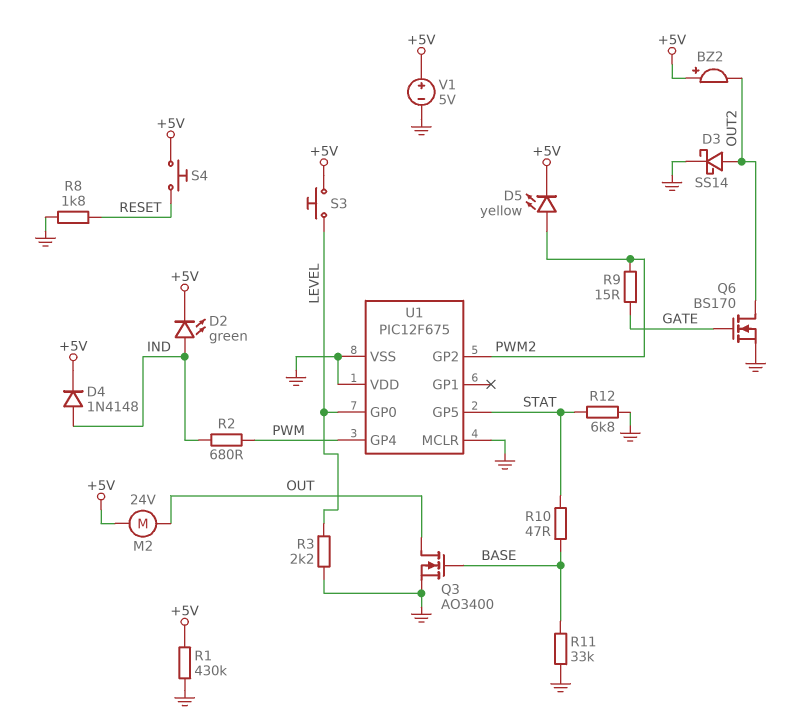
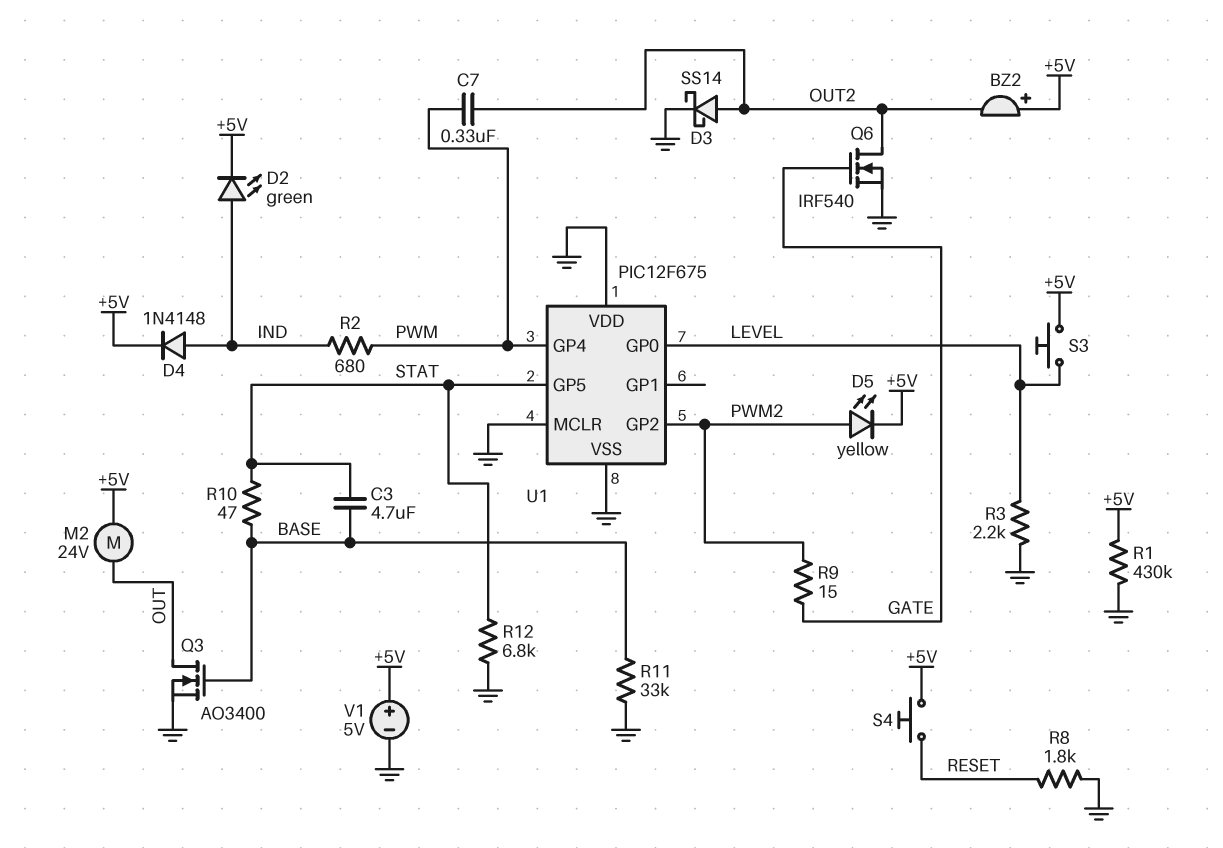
C3: none -> 4.7uF (BASE, STAT)
C7: none -> 330nF (OUT2, PWM)
Q6: NMOS BS170 (G GATE, D OUT2, S GND) -> NMOS IRF540 (G GATE, D OUT2, S GND)

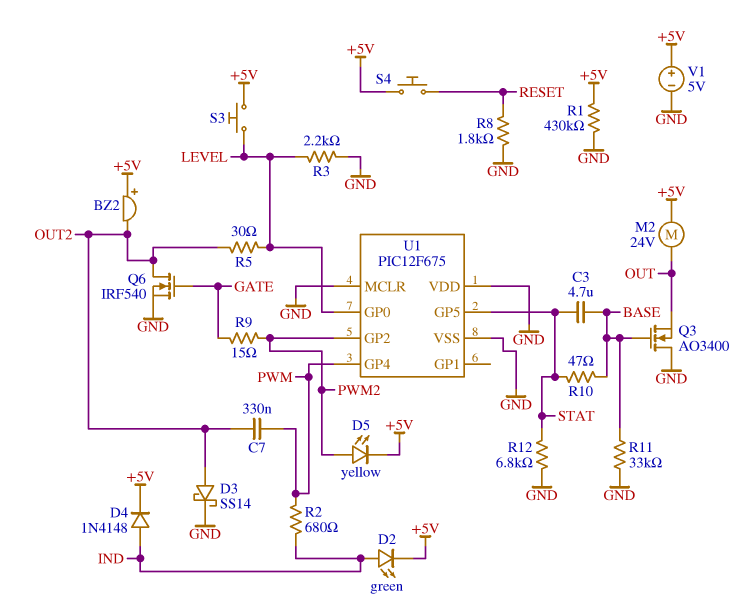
Q3: NMOS AO3400 (G BASE, D OUT, S GND) -> NMOS AO3400 (G BASE, D GND, S OUT)
R5: none -> 30 (LEVEL, OUT2)

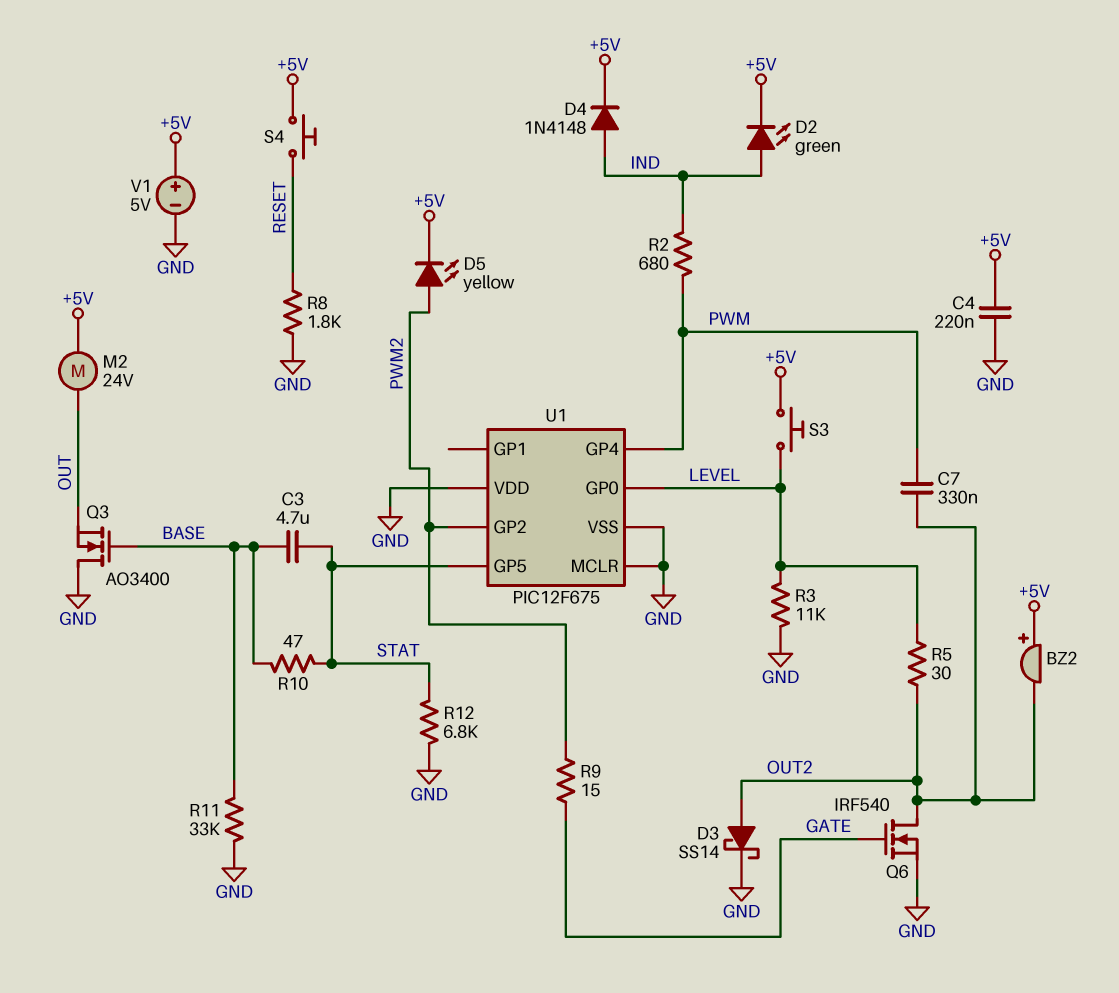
C4: none -> 220nF (+5V, GND)
R1: 430k (+5V, GND) -> none
R3: 2.2k (GND, LEVEL) -> 11k (GND, LEVEL)

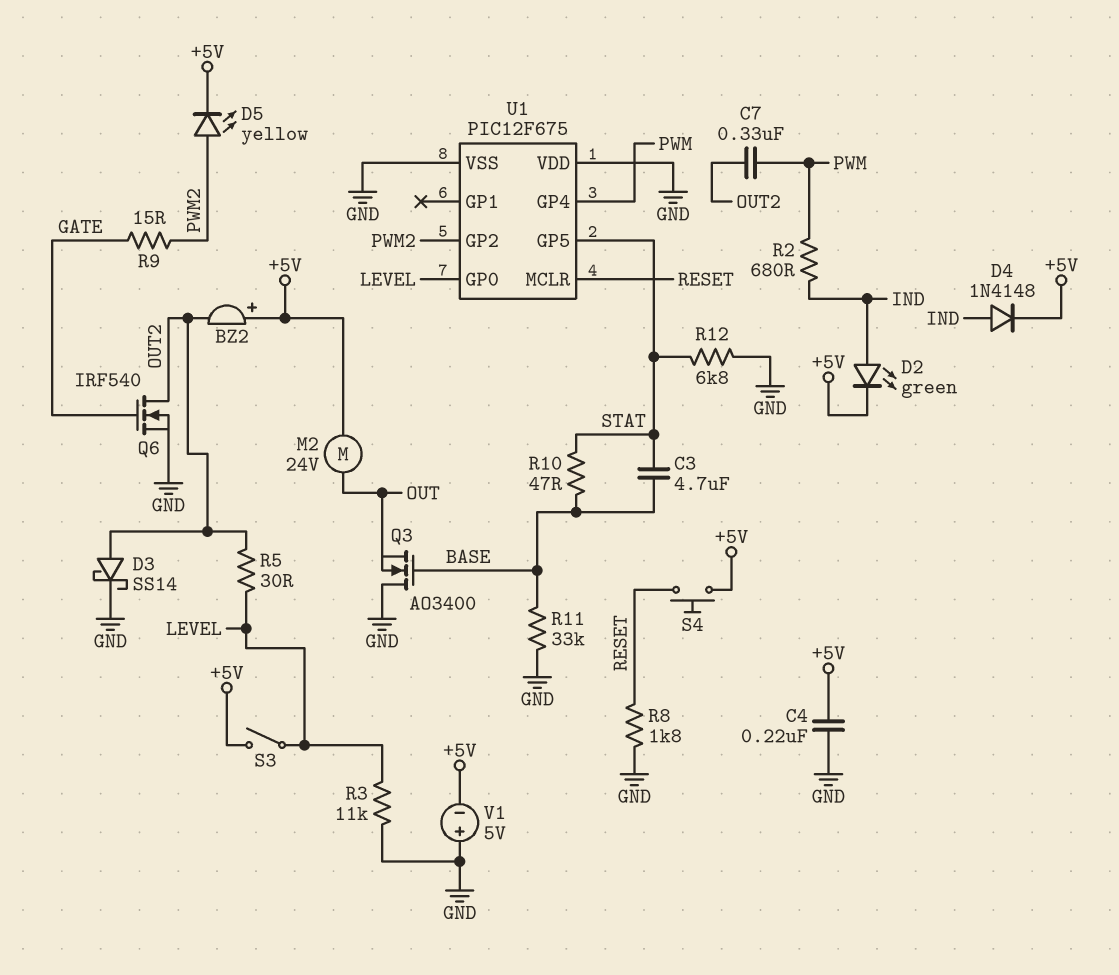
S3: button (+5V, LEVEL) -> switch (+5V, LEVEL)
U1 pin MCLR: GND -> RESET
V1: 5V (plus +5V, minus GND) -> 5V (plus GND, minus +5V)

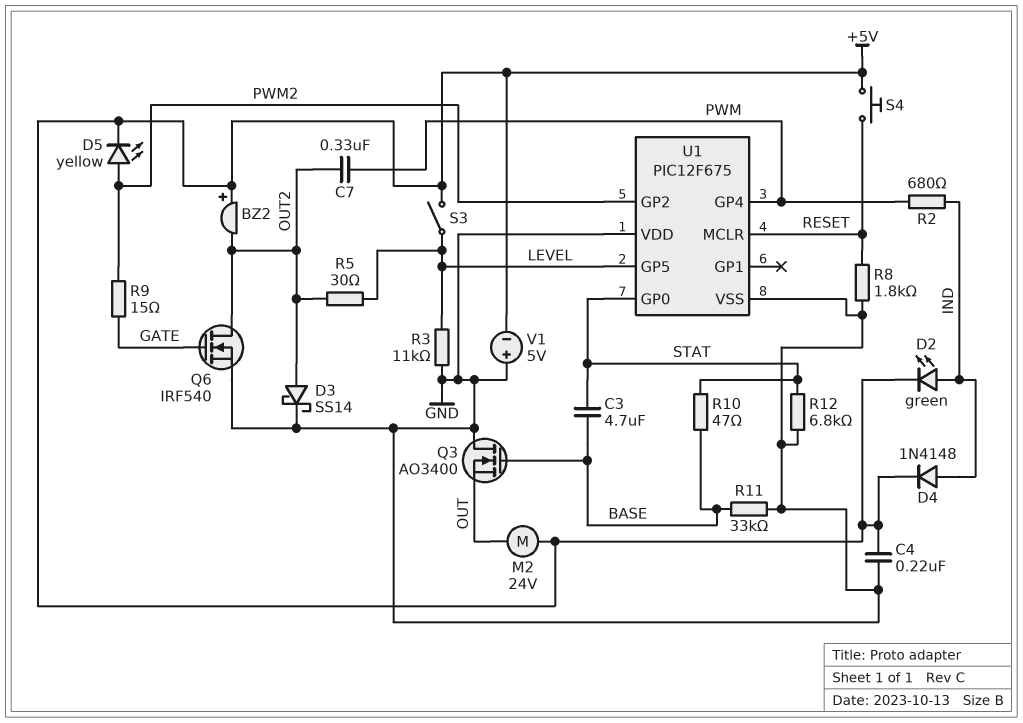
U1 pin GP0: LEVEL -> STAT
U1 pin GP5: STAT -> LEVEL

